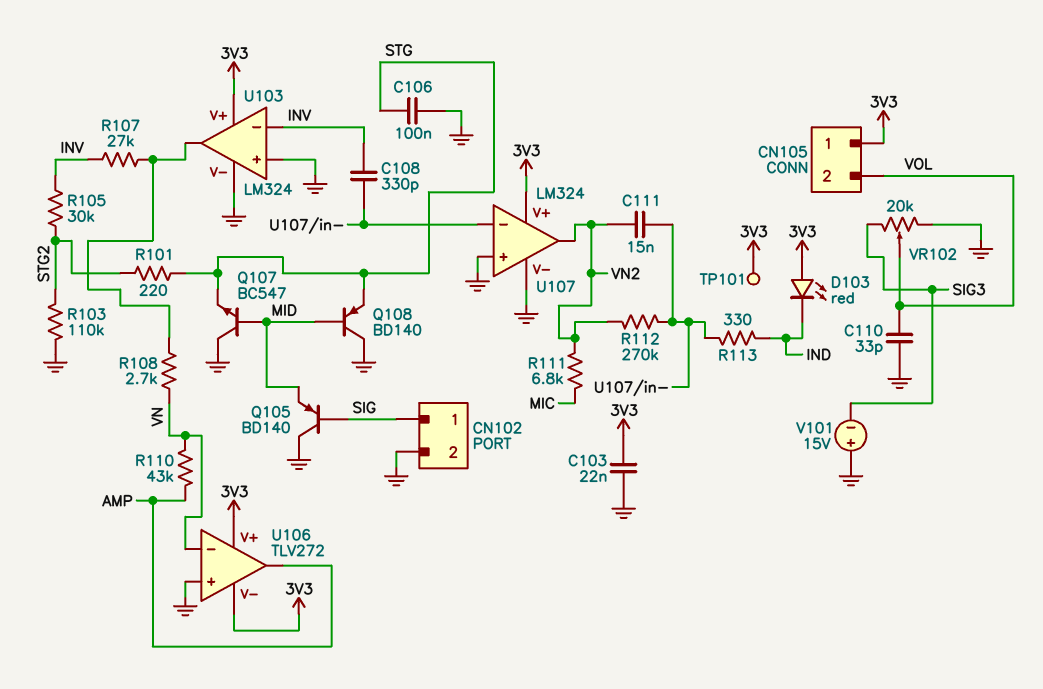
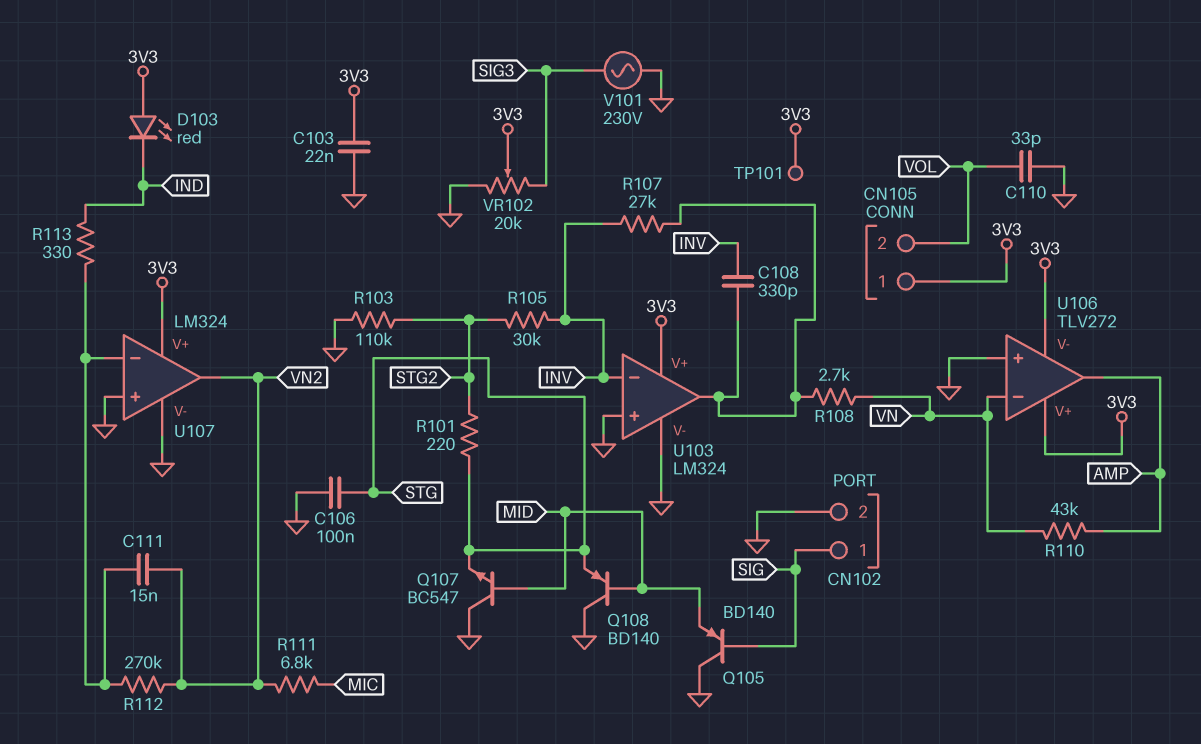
C108: 330pF (INV, U107/in-) -> 330pF (INV, U103/out)
V101: 15V (plus GND, minus SIG3) -> AC 230V (GND, SIG3)
VR102: 20k (GND, SIG3, wiper VOL) -> 20k (GND, SIG3, wiper 3V3)

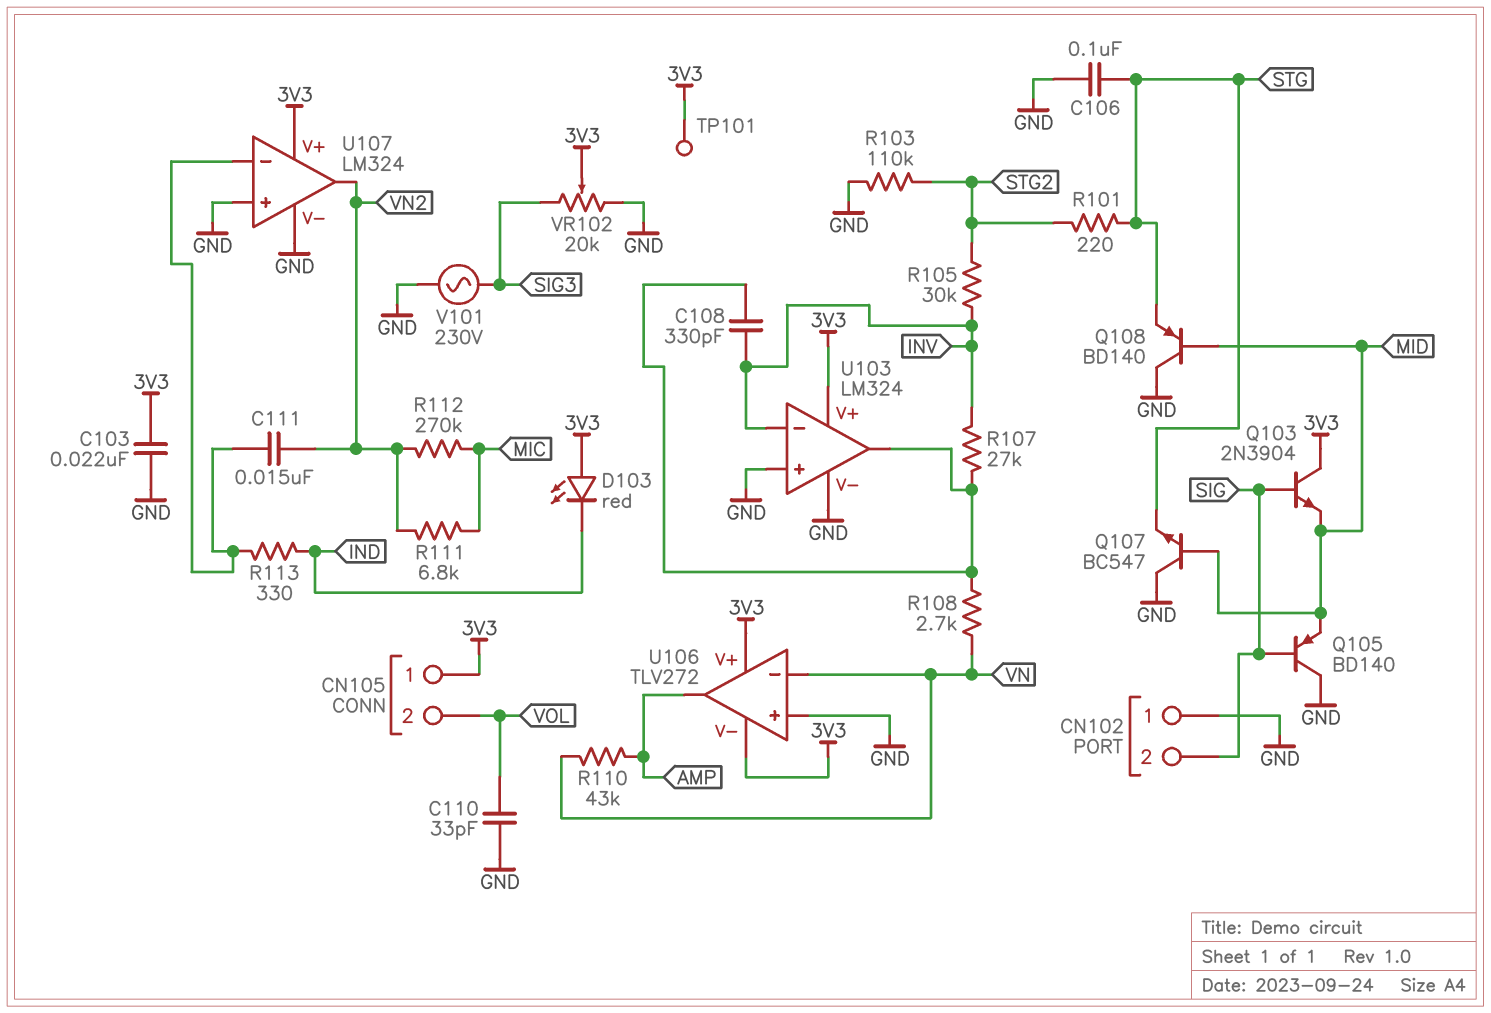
CN102 pin 1: SIG -> GND
CN102 pin 2: GND -> SIG
Q103: none -> NPN 2N3904 (B SIG, C 3V3, E MID)
R112: 270k (U107/in-, VN2) -> 270k (MIC, VN2)

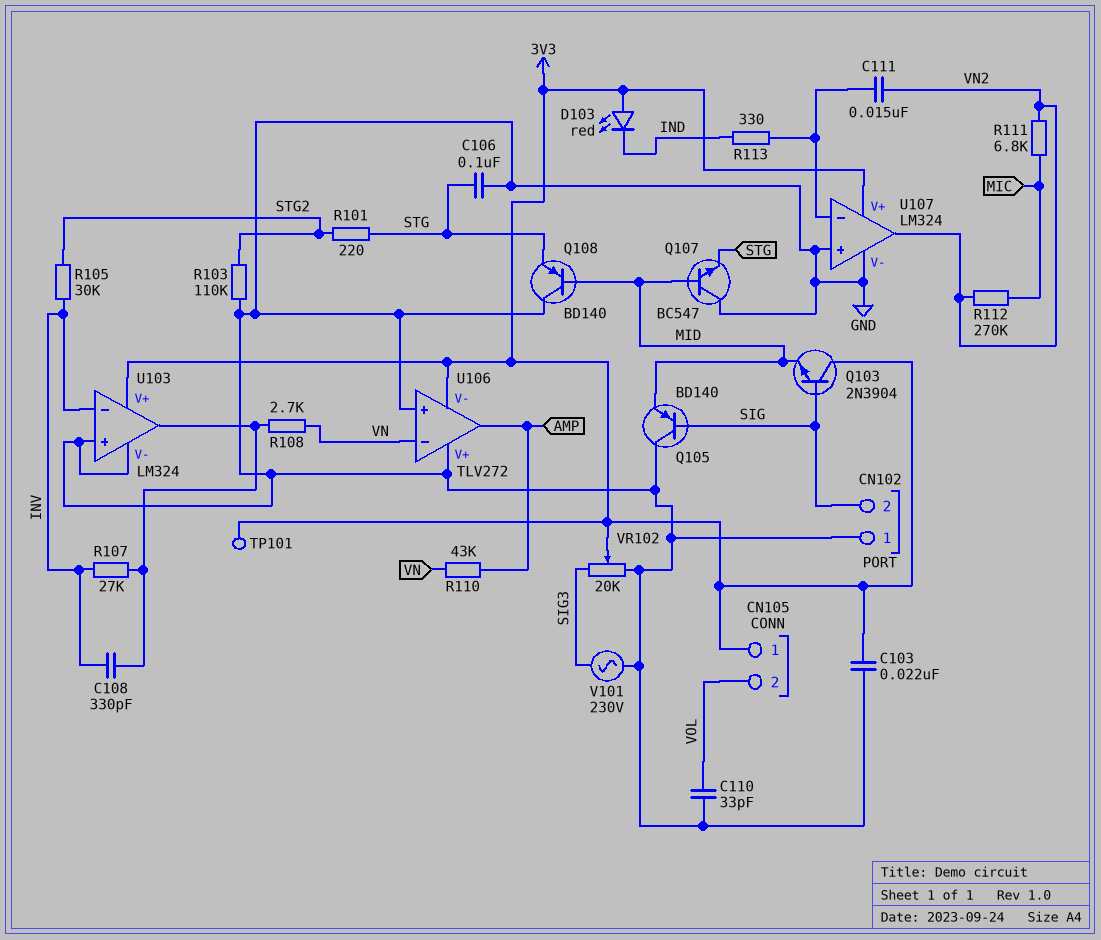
U106 pin V+: 3V3 -> GND

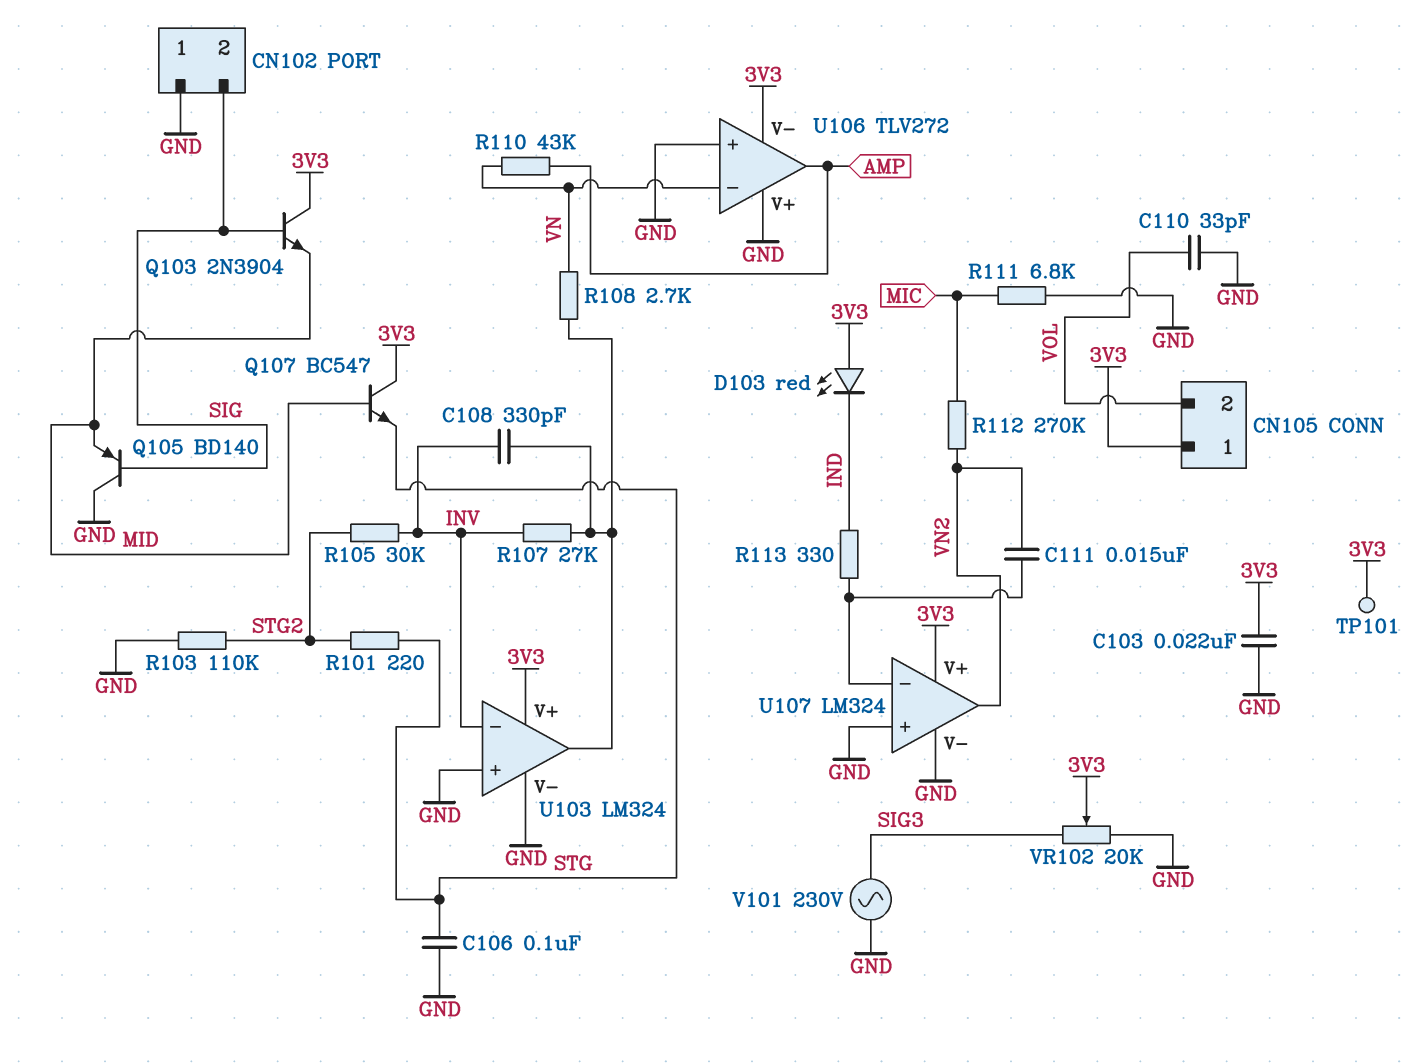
Q107: NPN BC547 (B MID, C GND, E STG) -> NPN BC547 (B MID, C 3V3, E STG)
Q108: PNP BD140 (B MID, C GND, E STG) -> none
R111: 6.8k (MIC, VN2) -> 6.8k (GND, MIC)

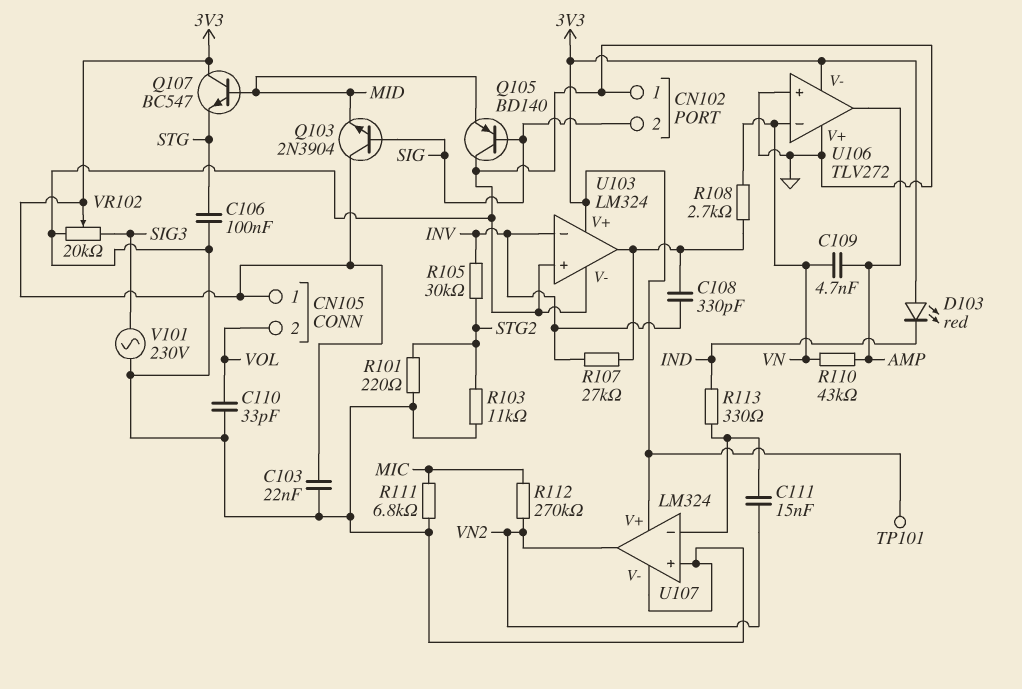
C109: none -> 4.7nF (AMP, VN)
R101: 220 (STG, STG2) -> 220 (GND, STG2)
R103: 110k (GND, STG2) -> 11k (GND, STG2)

